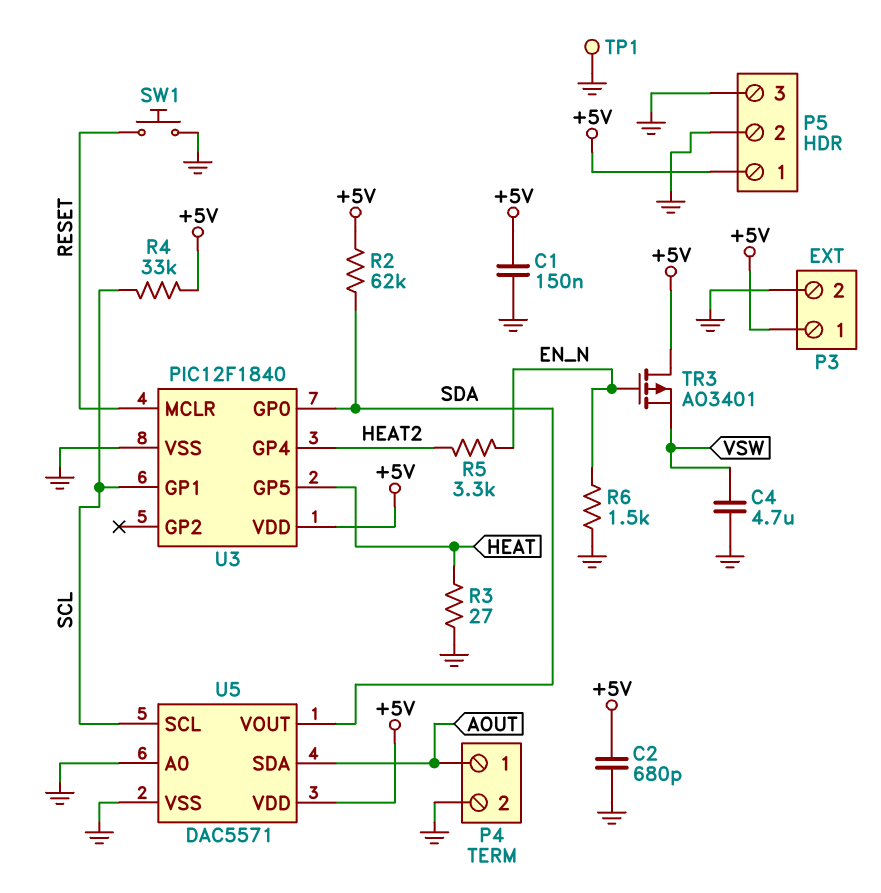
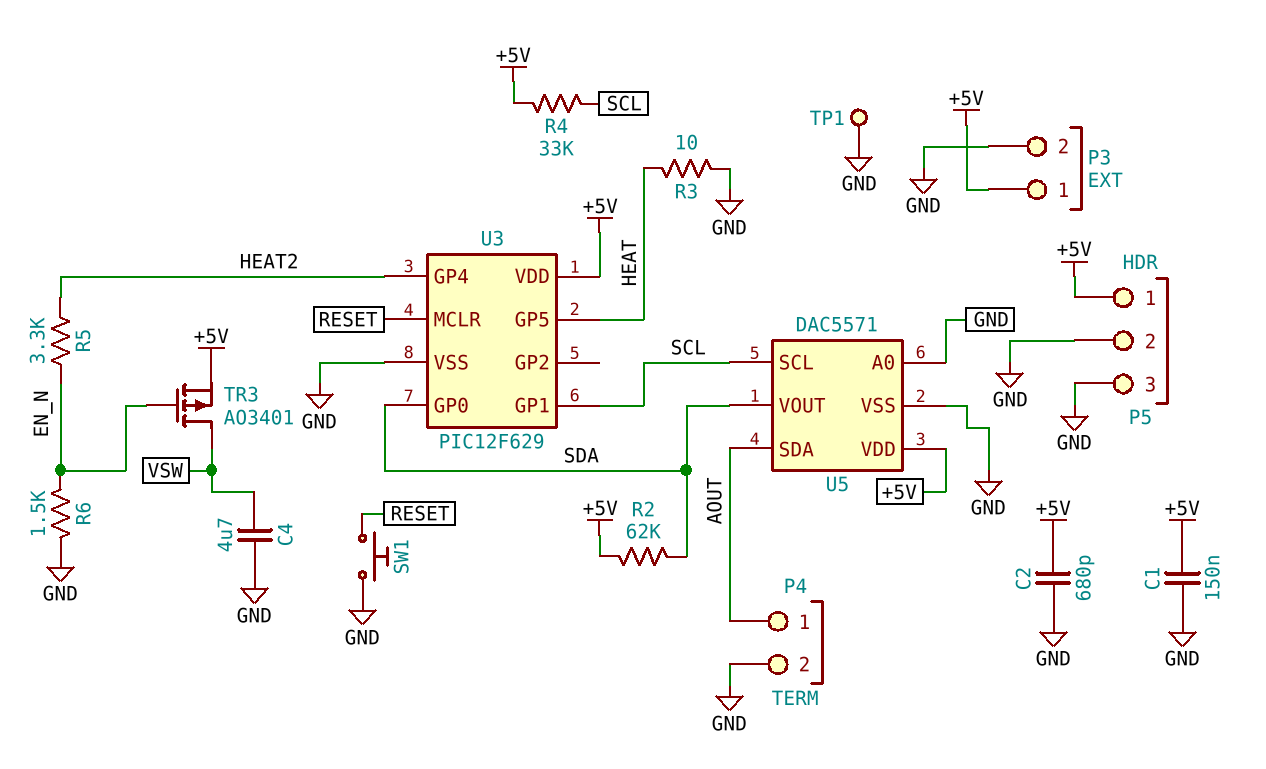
R3: 27 (GND, HEAT) -> 10 (GND, HEAT)
TR3: PMOS AO3401 (G EN_N, D +5V, S VSW) -> PMOS AO3401 (G EN_N, D VSW, S +5V)
U3: PIC12F1840 -> PIC12F629

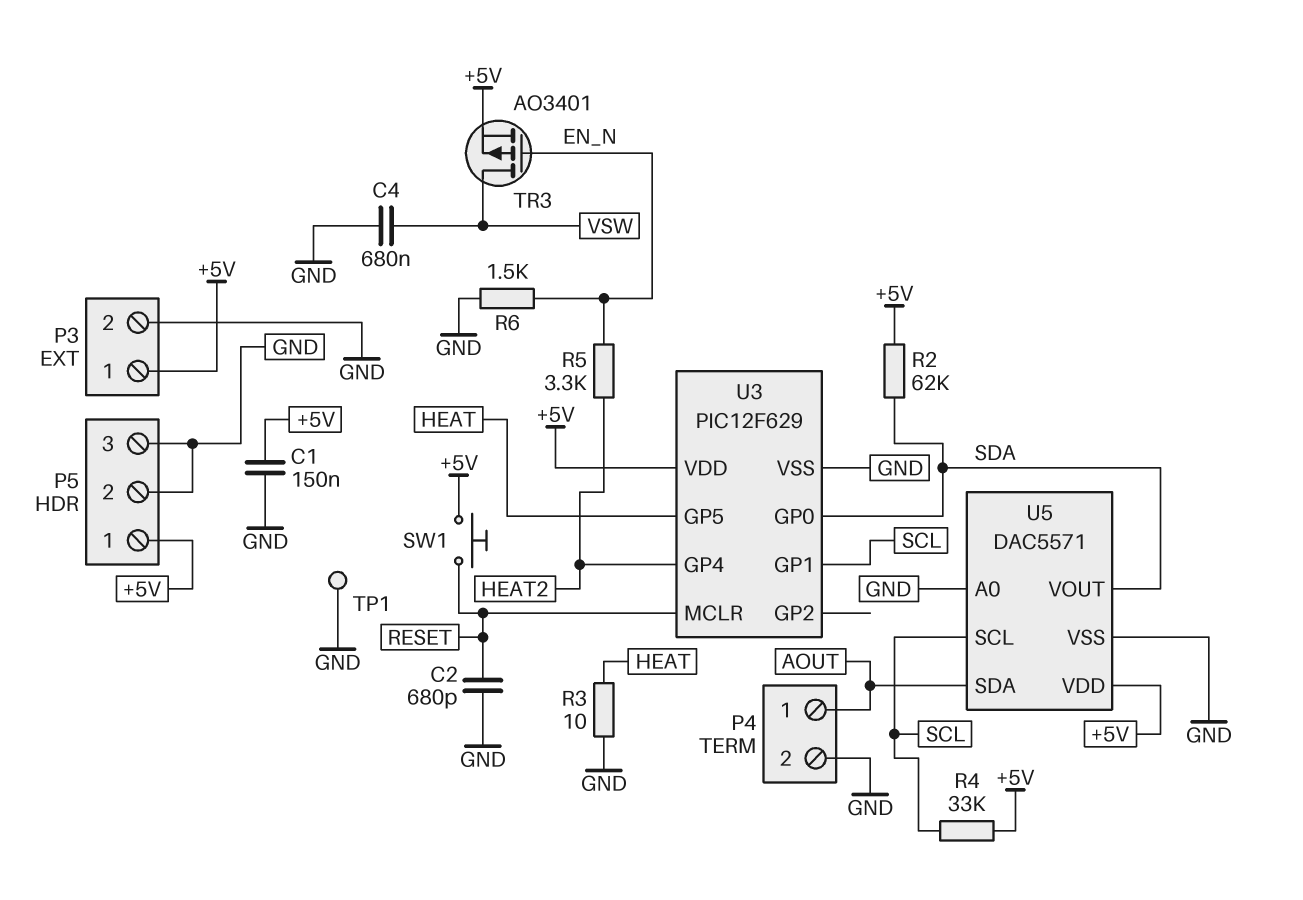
C2: 680pF (+5V, GND) -> 680pF (GND, RESET)
C4: 4.7uF (GND, VSW) -> 680nF (GND, VSW)
SW1: button (GND, RESET) -> button (+5V, RESET)

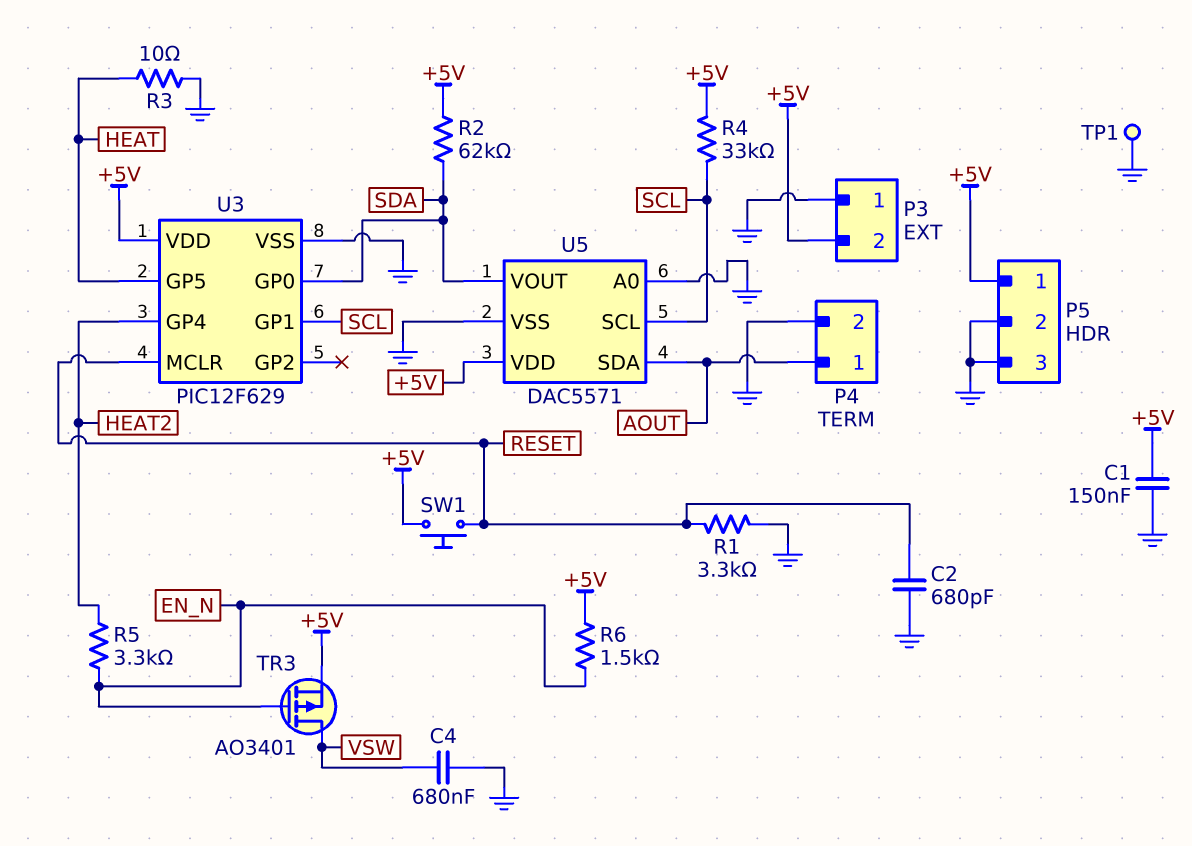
P3 pin 1: +5V -> GND
P3 pin 2: GND -> +5V
R1: none -> 3.3k (GND, RESET)
R6: 1.5k (EN_N, GND) -> 1.5k (+5V, EN_N)

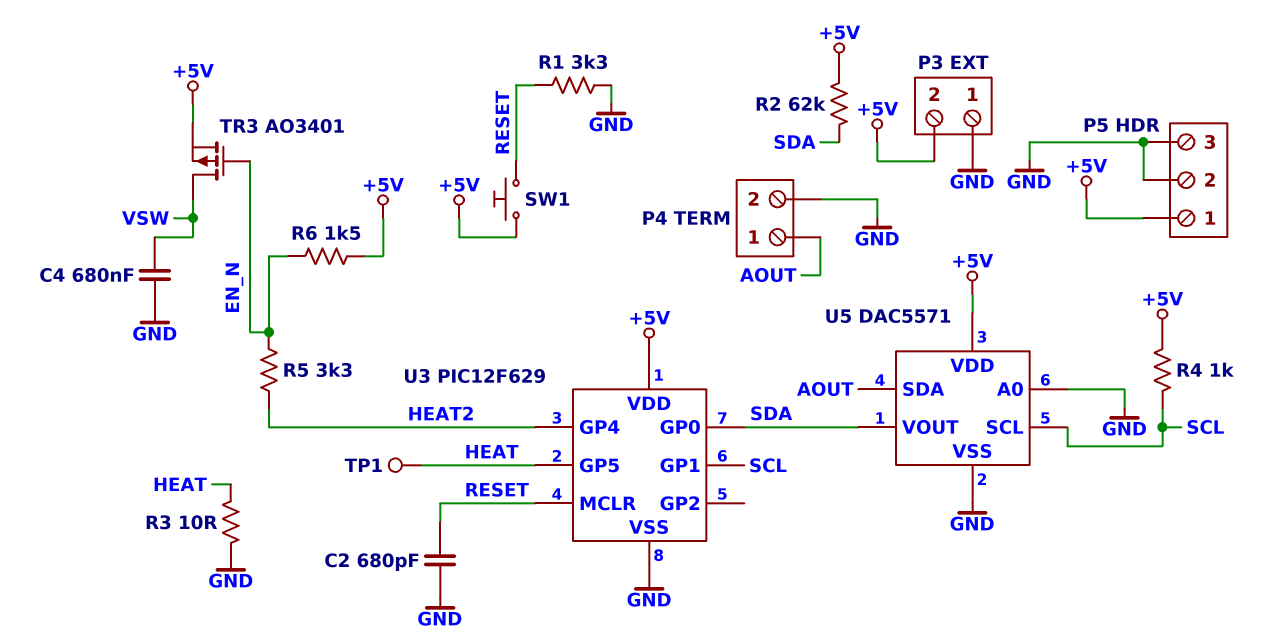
C1: 150nF (+5V, GND) -> none
R4: 33k (+5V, SCL) -> 1k (+5V, SCL)
TP1: test point (GND) -> test point (HEAT)

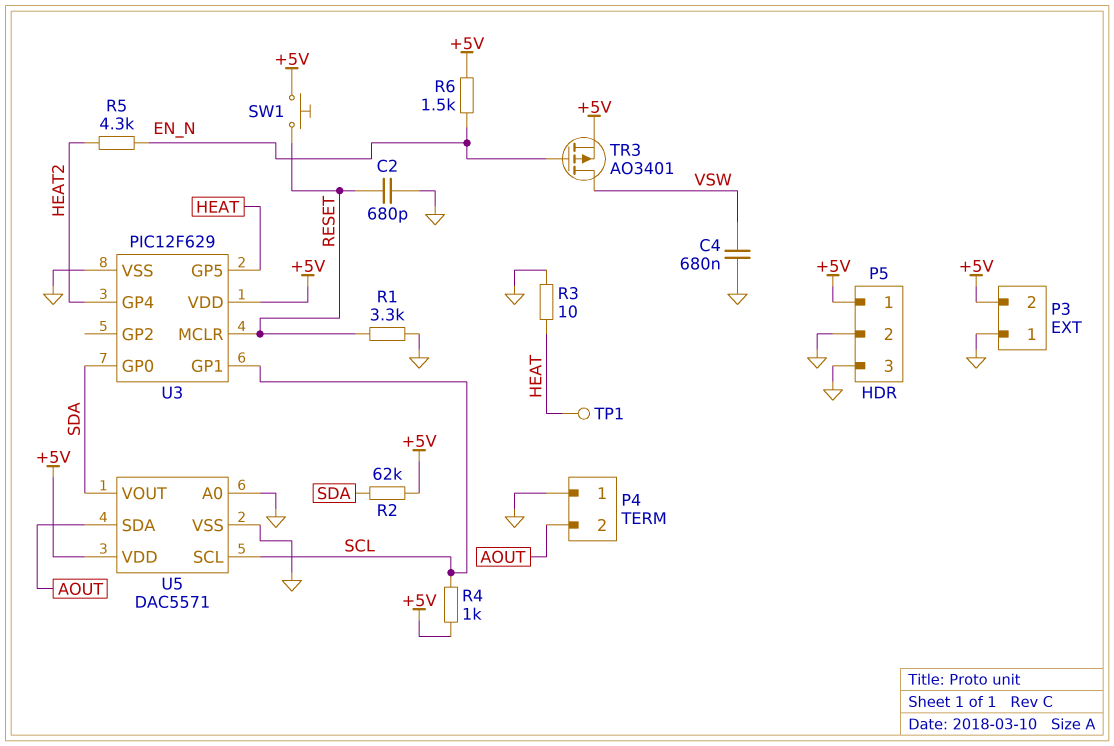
P4 pin 1: AOUT -> GND
P4 pin 2: GND -> AOUT
R5: 3.3k (EN_N, HEAT2) -> 4.3k (EN_N, HEAT2)

